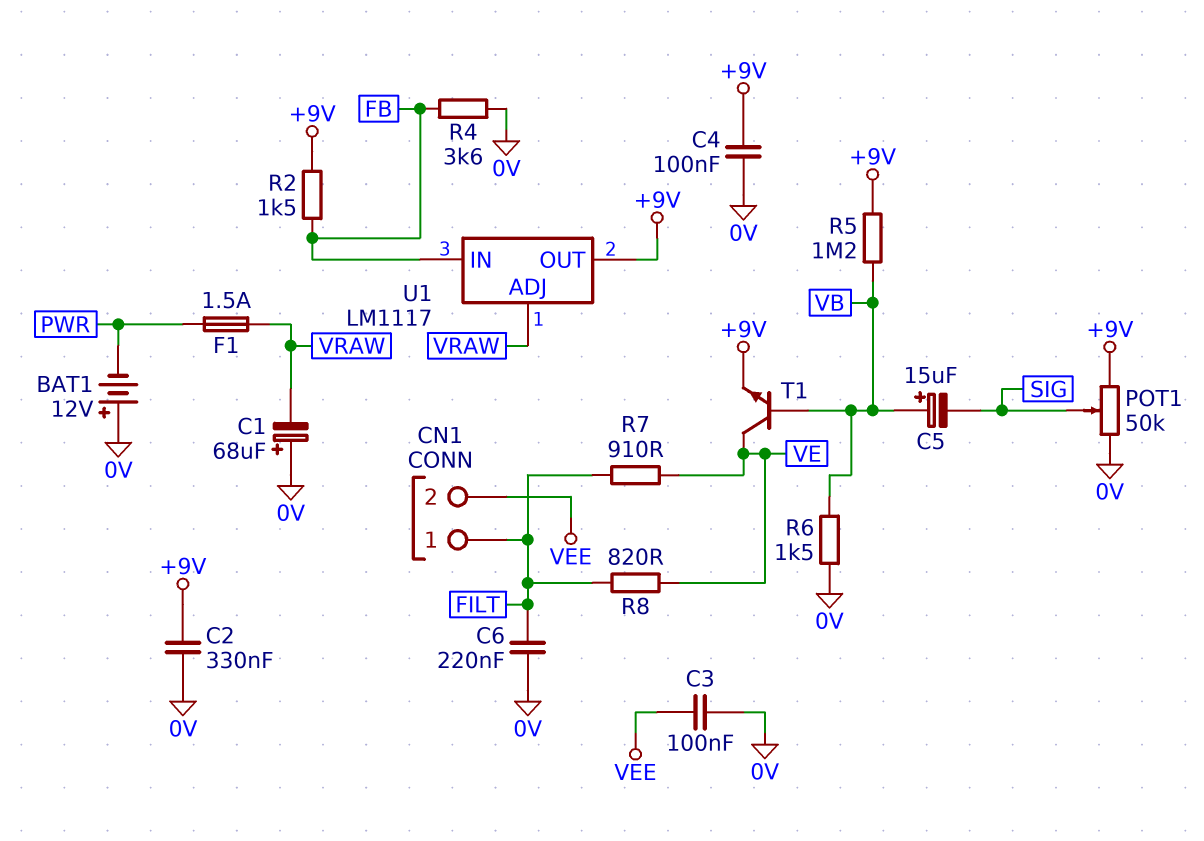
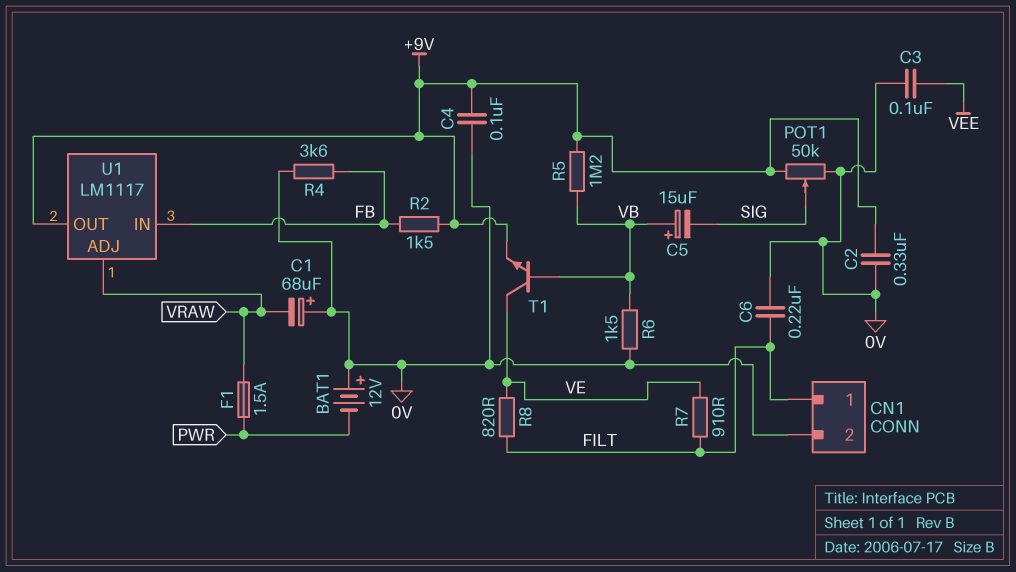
CN1 pin 2: VEE -> 0V

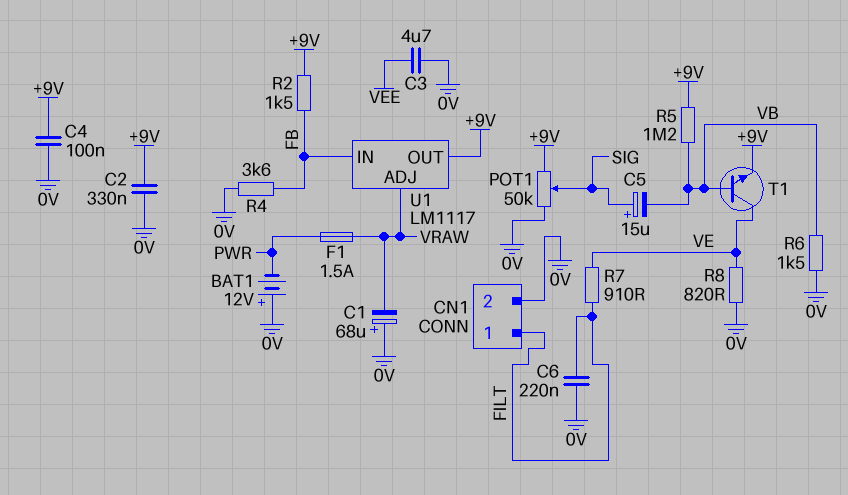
C3: 100nF (0V, VEE) -> 4.7uF (0V, VEE)
C5: 15uF (plus VB, minus SIG) -> 15uF (plus SIG, minus VB)
R8: 820 (FILT, VE) -> 820 (0V, VE)

